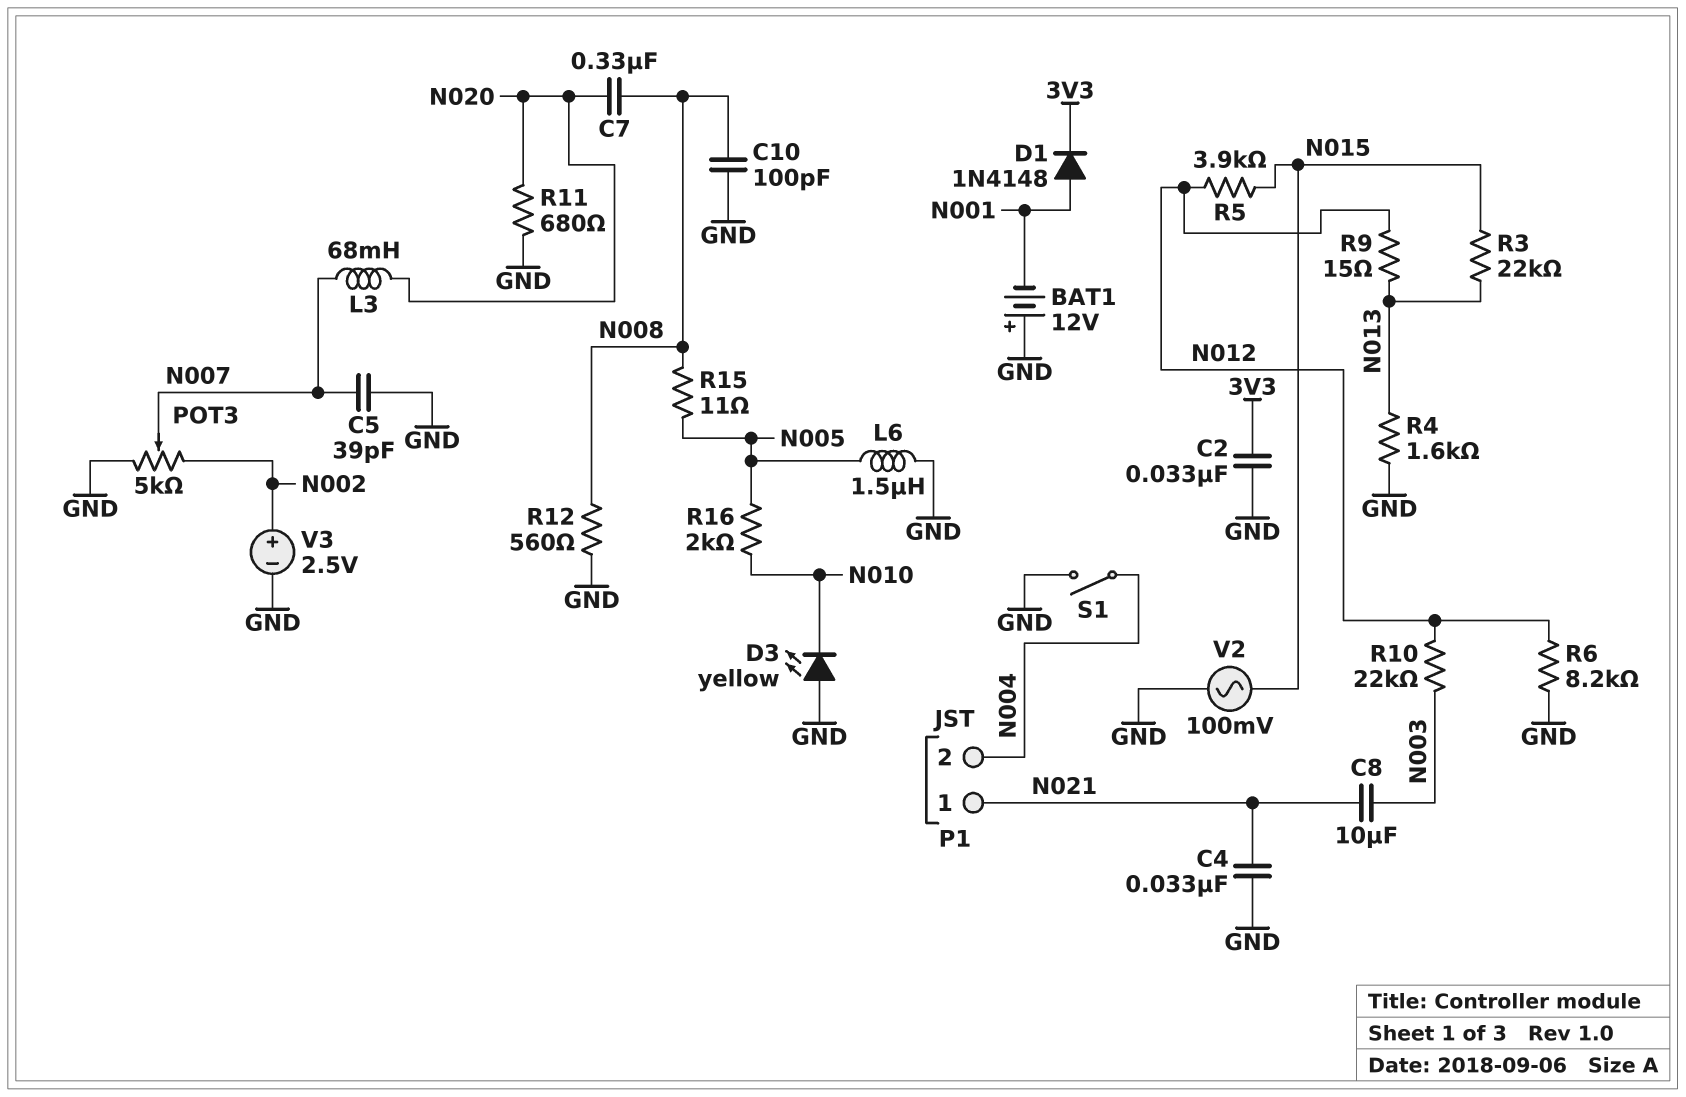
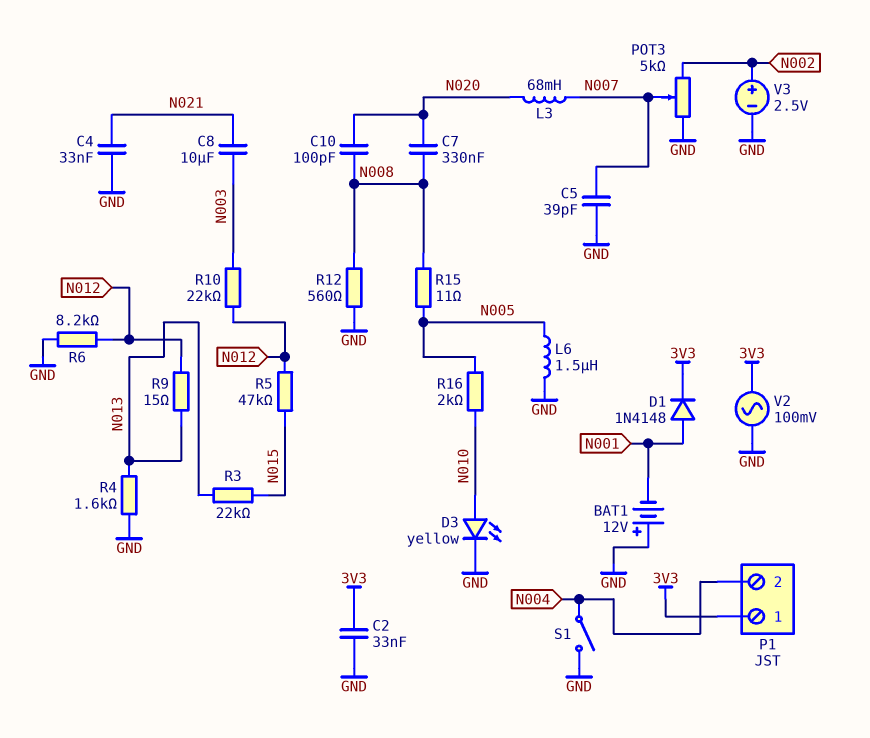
C10: 100pF (GND, N008) -> 100pF (N008, N020)
D3: LED yellow (A GND, K N010) -> LED yellow (A N010, K GND)
P1 pin 1: N021 -> 3V3
R5: 3.9k (N012, N015) -> 47k (N012, N015)
R11: 680 (GND, N020) -> none
V2: AC 100mV (GND, N015) -> AC 100mV (3V3, GND)

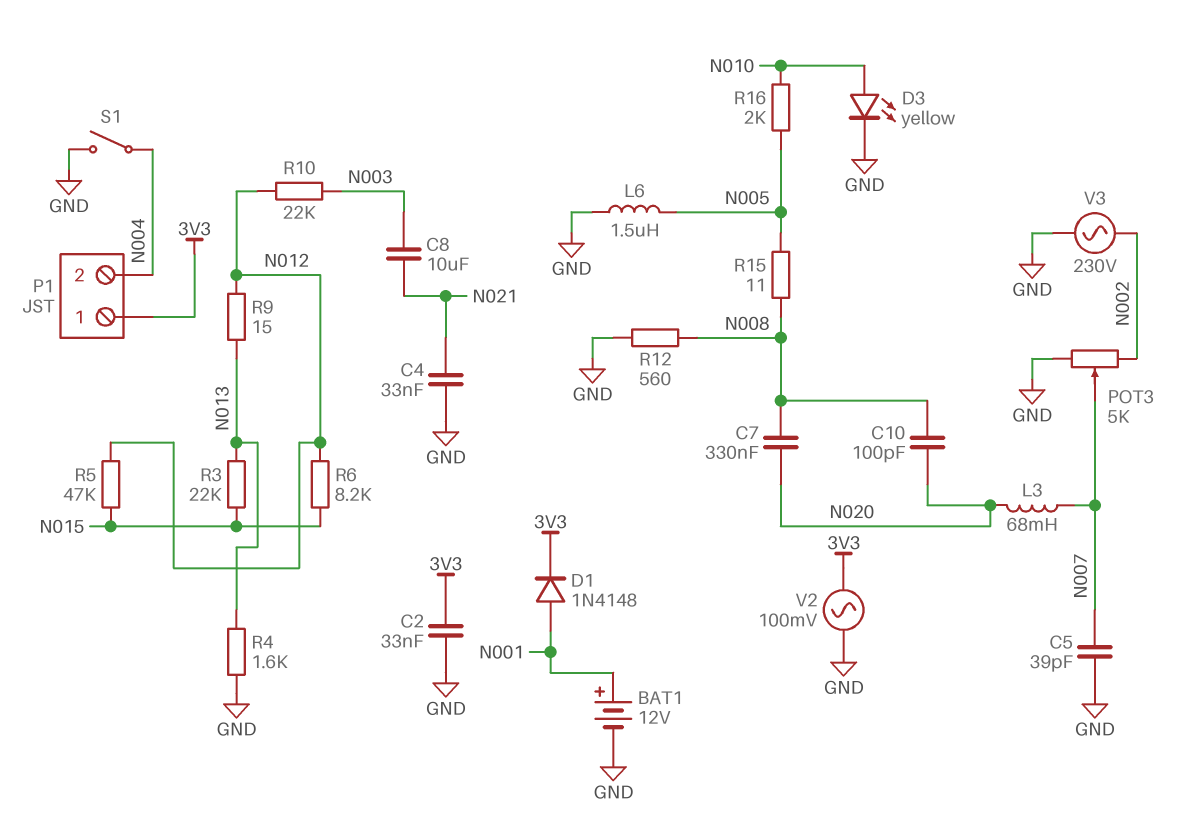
BAT1: 12V (plus GND, minus N001) -> 12V (plus N001, minus GND)
R6: 8.2k (GND, N012) -> 8.2k (N012, N015)
V3: 2.5V (plus N002, minus GND) -> AC 230V (GND, N002)

